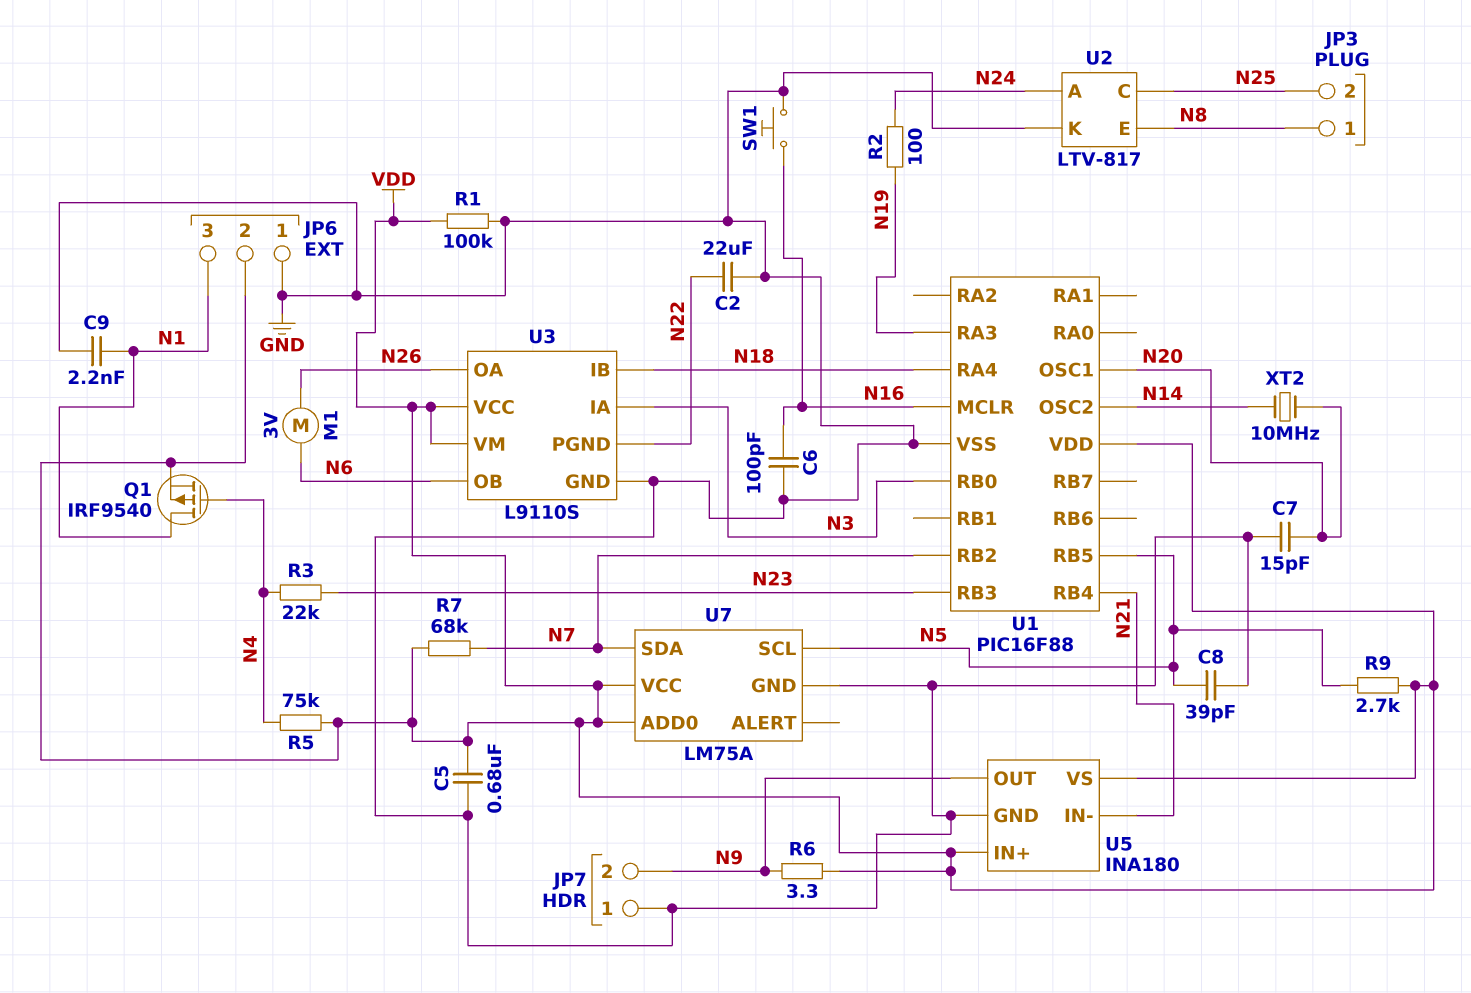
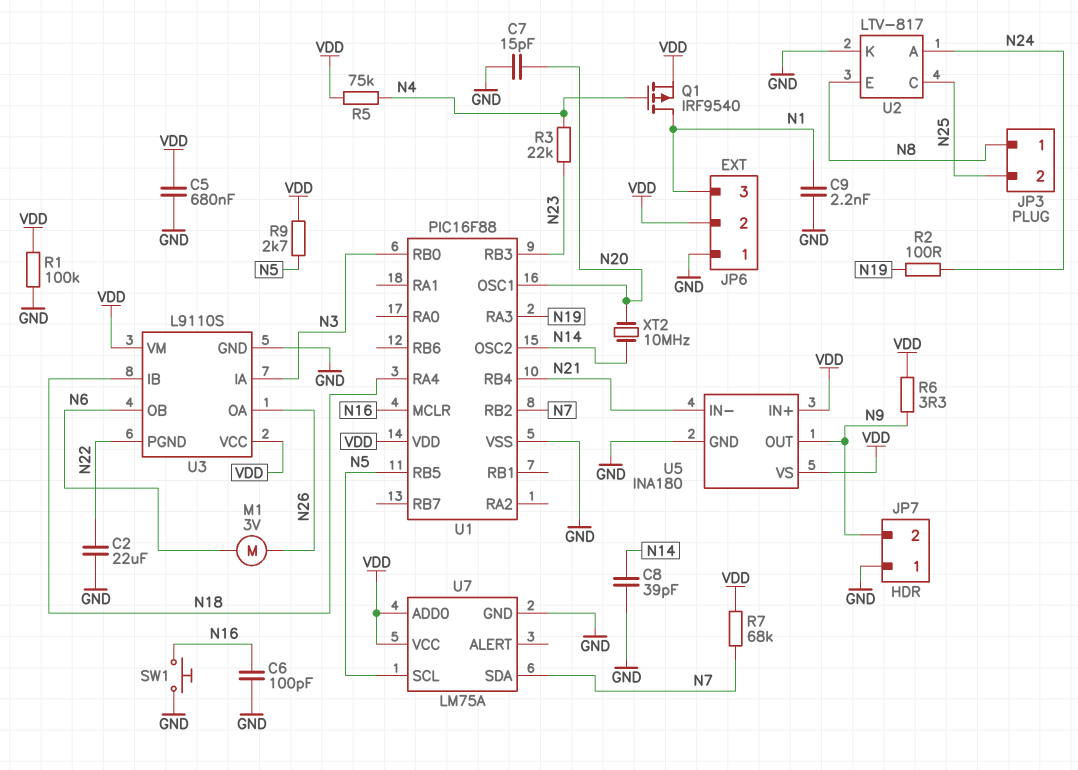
C8: 39pF (GND, N5) -> 39pF (GND, N14)

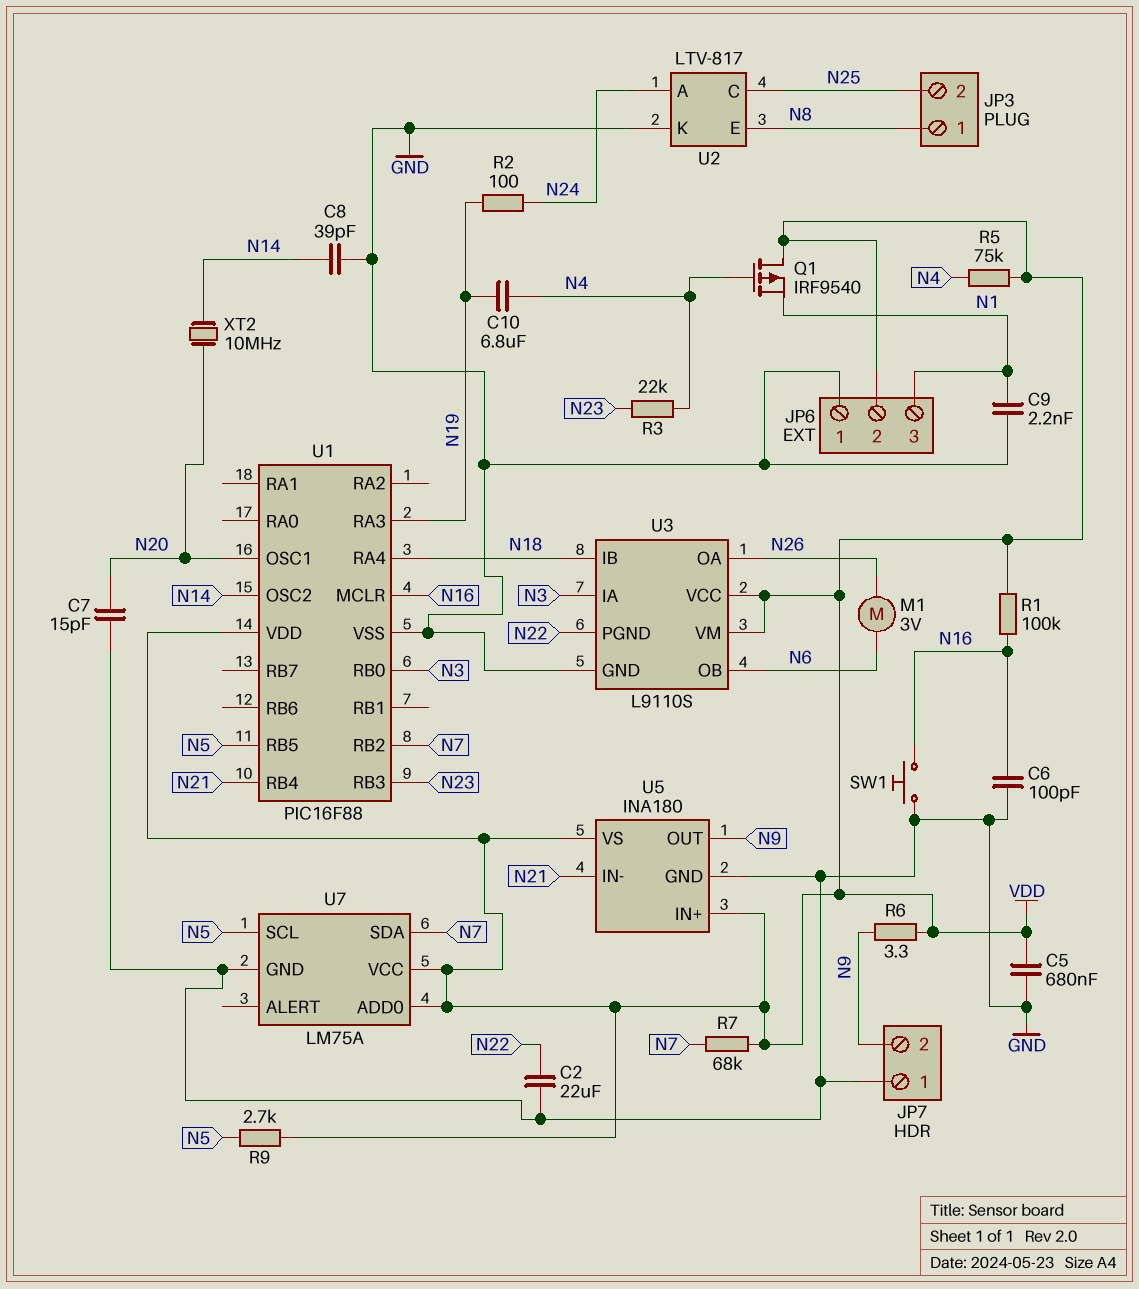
C10: none -> 6.8uF (N4, N19)
Q1: PMOS IRF9540 (G N4, D N1, S VDD) -> PMOS IRF9540 (G N4, D VDD, S N1)
R1: 100k (GND, VDD) -> 100k (N16, VDD)

